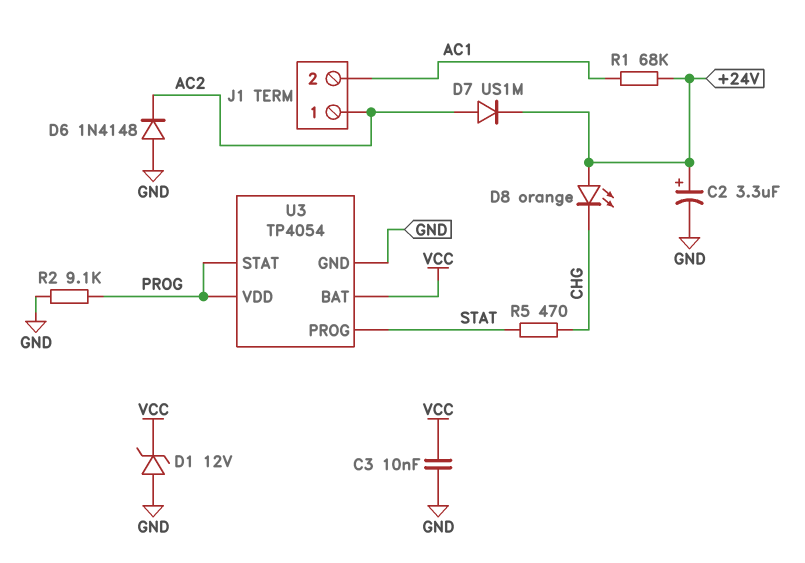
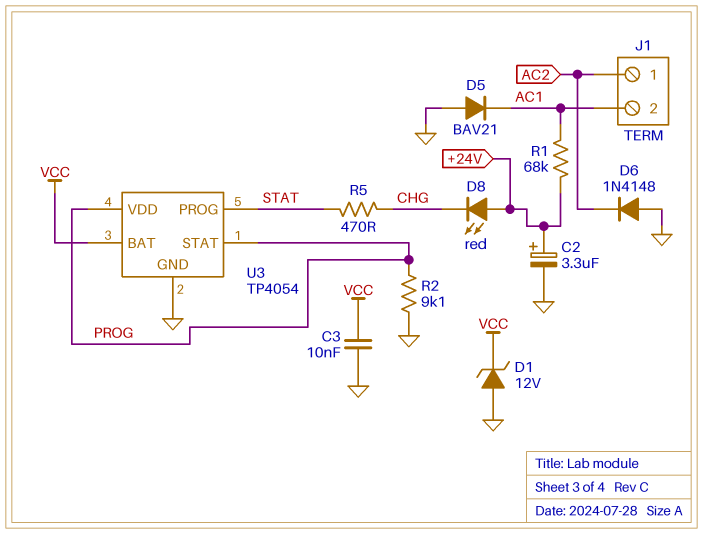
D5: none -> diode BAV21 (A GND, K AC1)
D7: diode US1M (A AC2, K +24V) -> none
D8: LED orange (A +24V, K CHG) -> LED red (A +24V, K CHG)

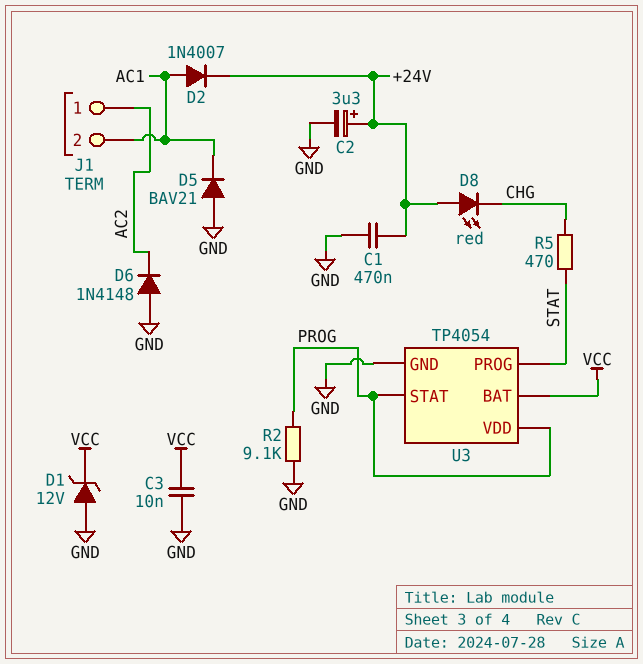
C1: none -> 470nF (+24V, GND)
D2: none -> diode 1N4007 (A AC1, K +24V)
R1: 68k (+24V, AC1) -> none

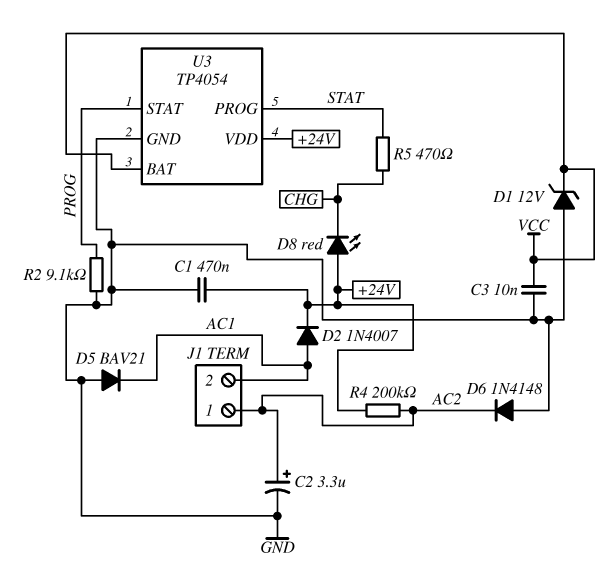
C2: 3.3uF (plus +24V, minus GND) -> 3.3uF (plus AC2, minus GND)
R4: none -> 200k (+24V, AC2)
U3 pin VDD: PROG -> +24V

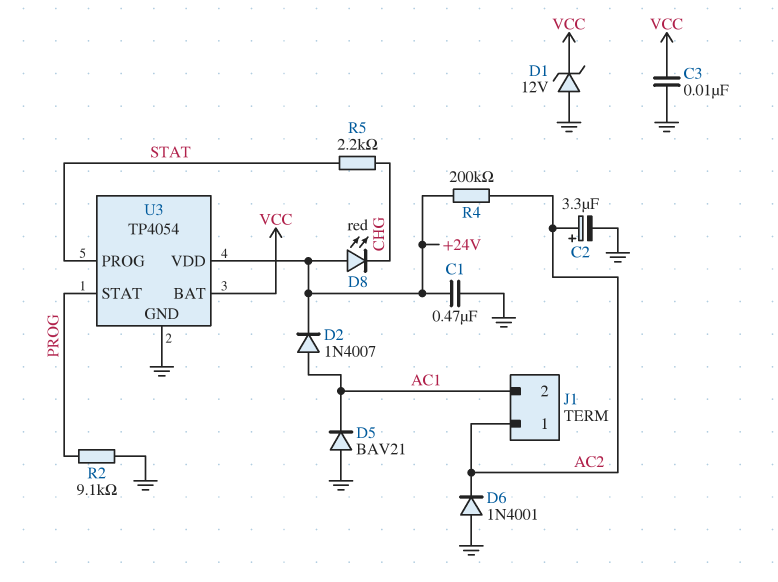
D6: diode 1N4148 (A GND, K AC2) -> diode 1N4001 (A GND, K AC2)
R5: 470 (CHG, STAT) -> 2.2k (CHG, STAT)

